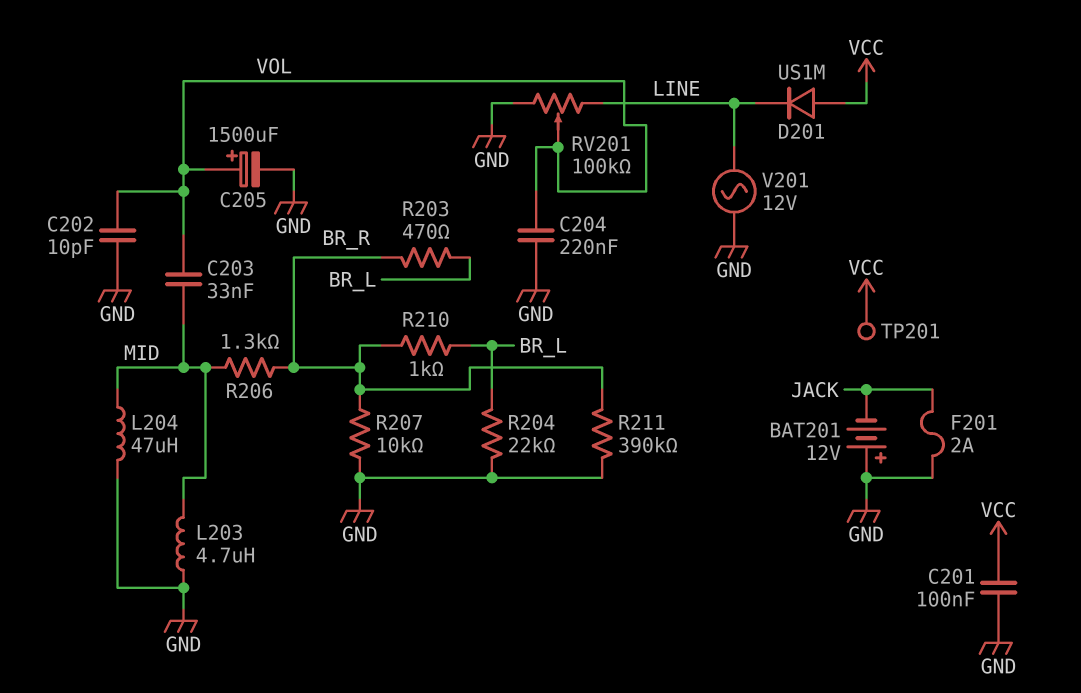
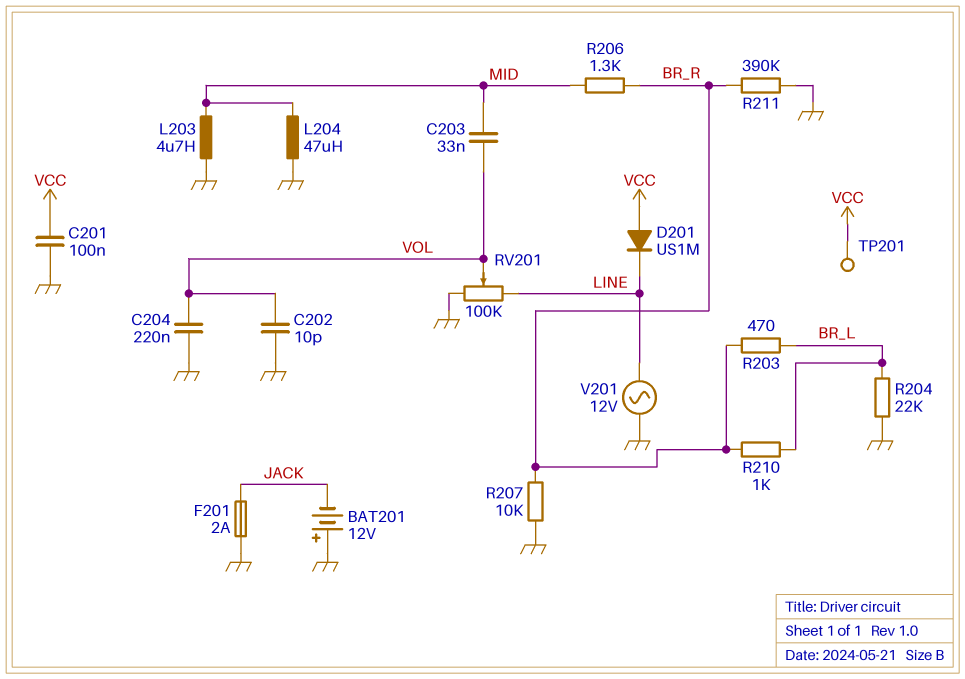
C205: 1500uF (plus VOL, minus GND) -> none

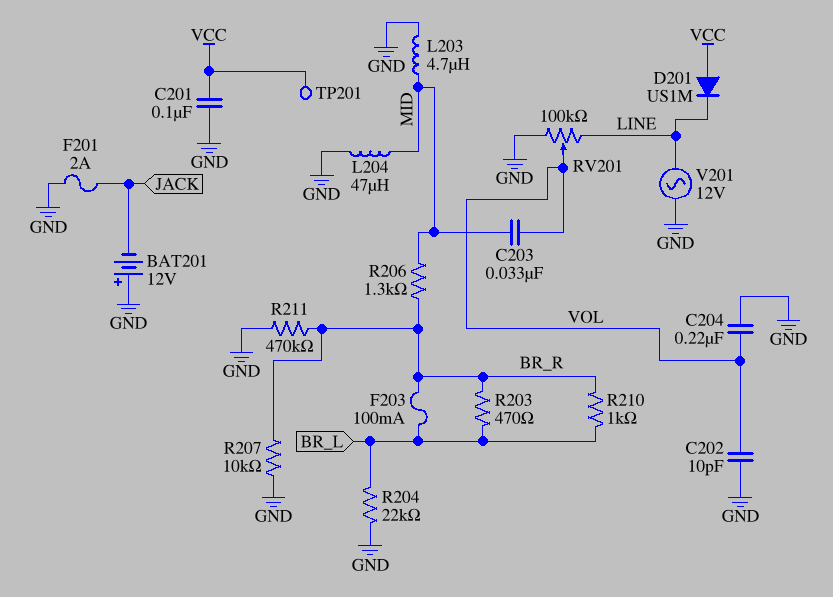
F203: none -> 100mA (BR_L, BR_R)
R211: 390k (BR_R, GND) -> 470k (BR_R, GND)

